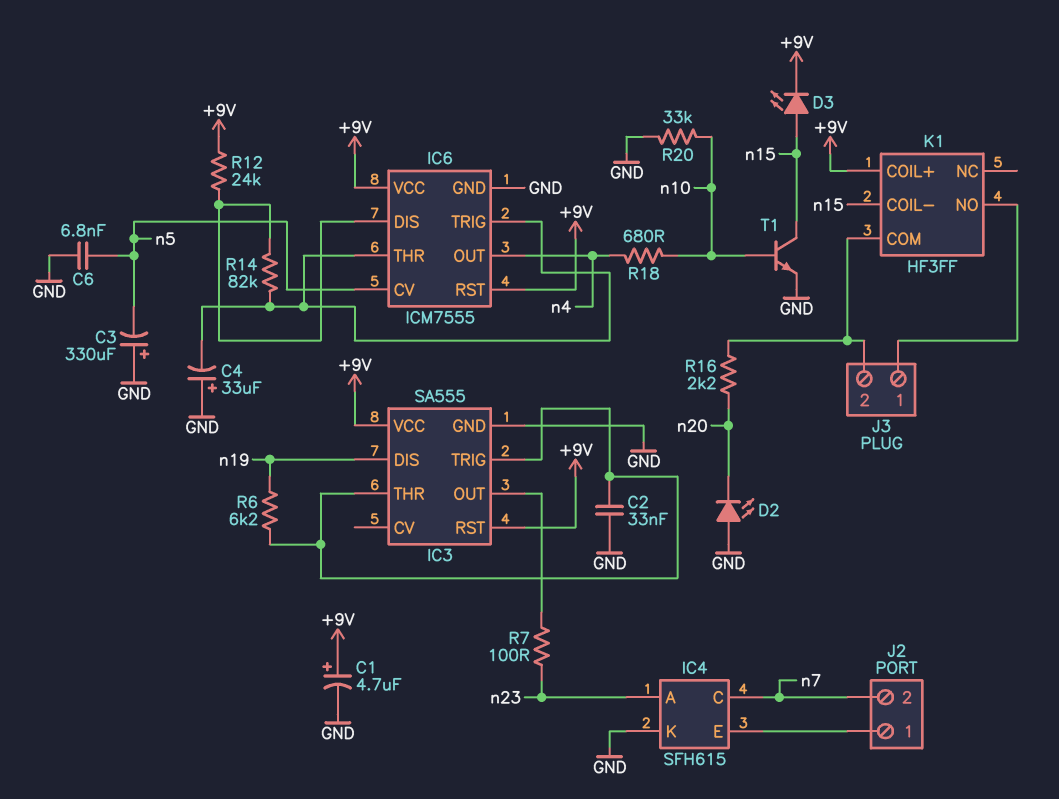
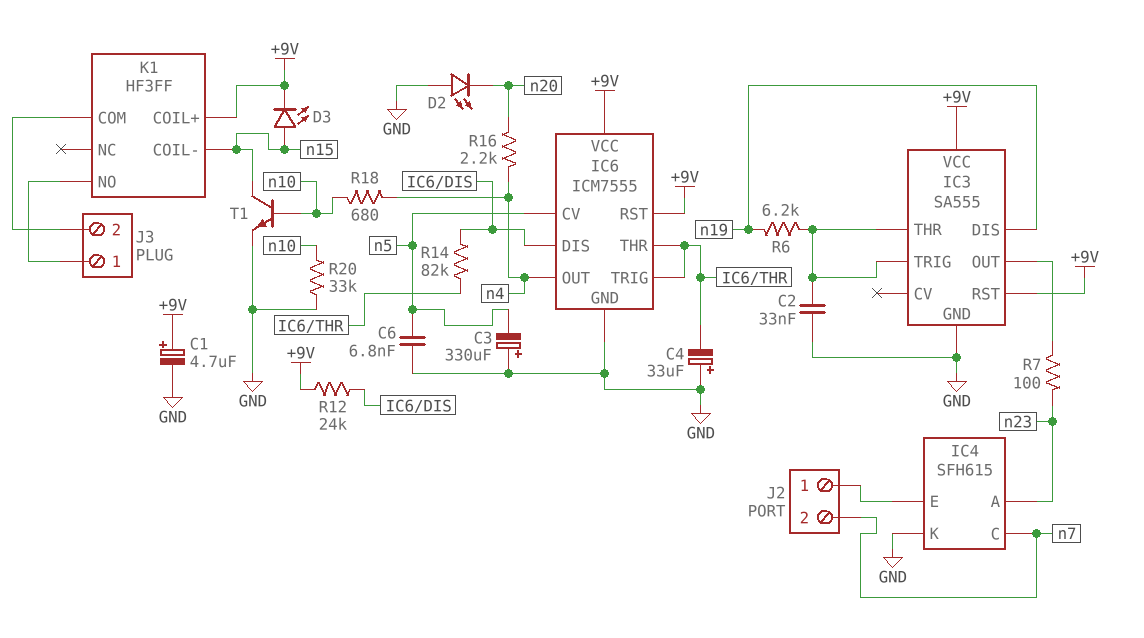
R16: 2.2k (J3/2, n20) -> 2.2k (n4, n20)

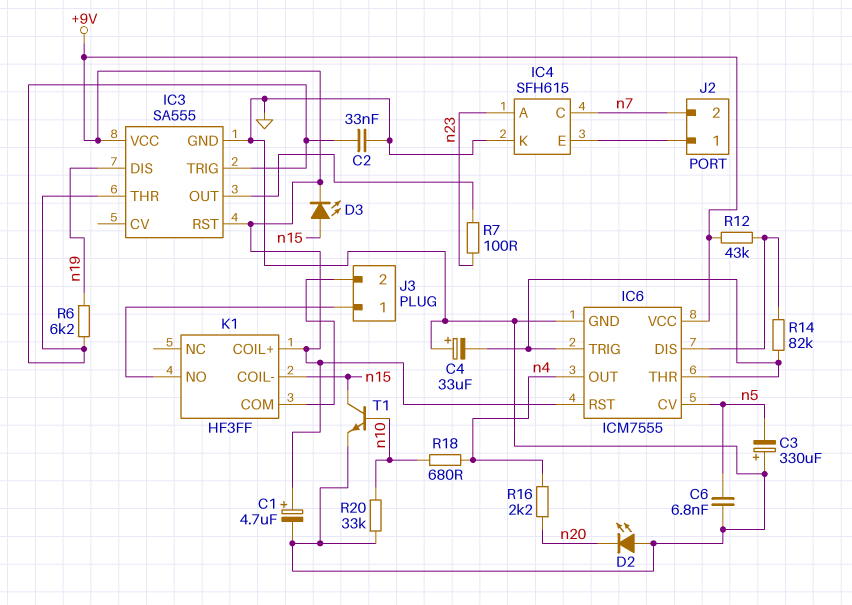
R12: 24k (+9V, IC6/DIS) -> 43k (+9V, IC6/DIS)

